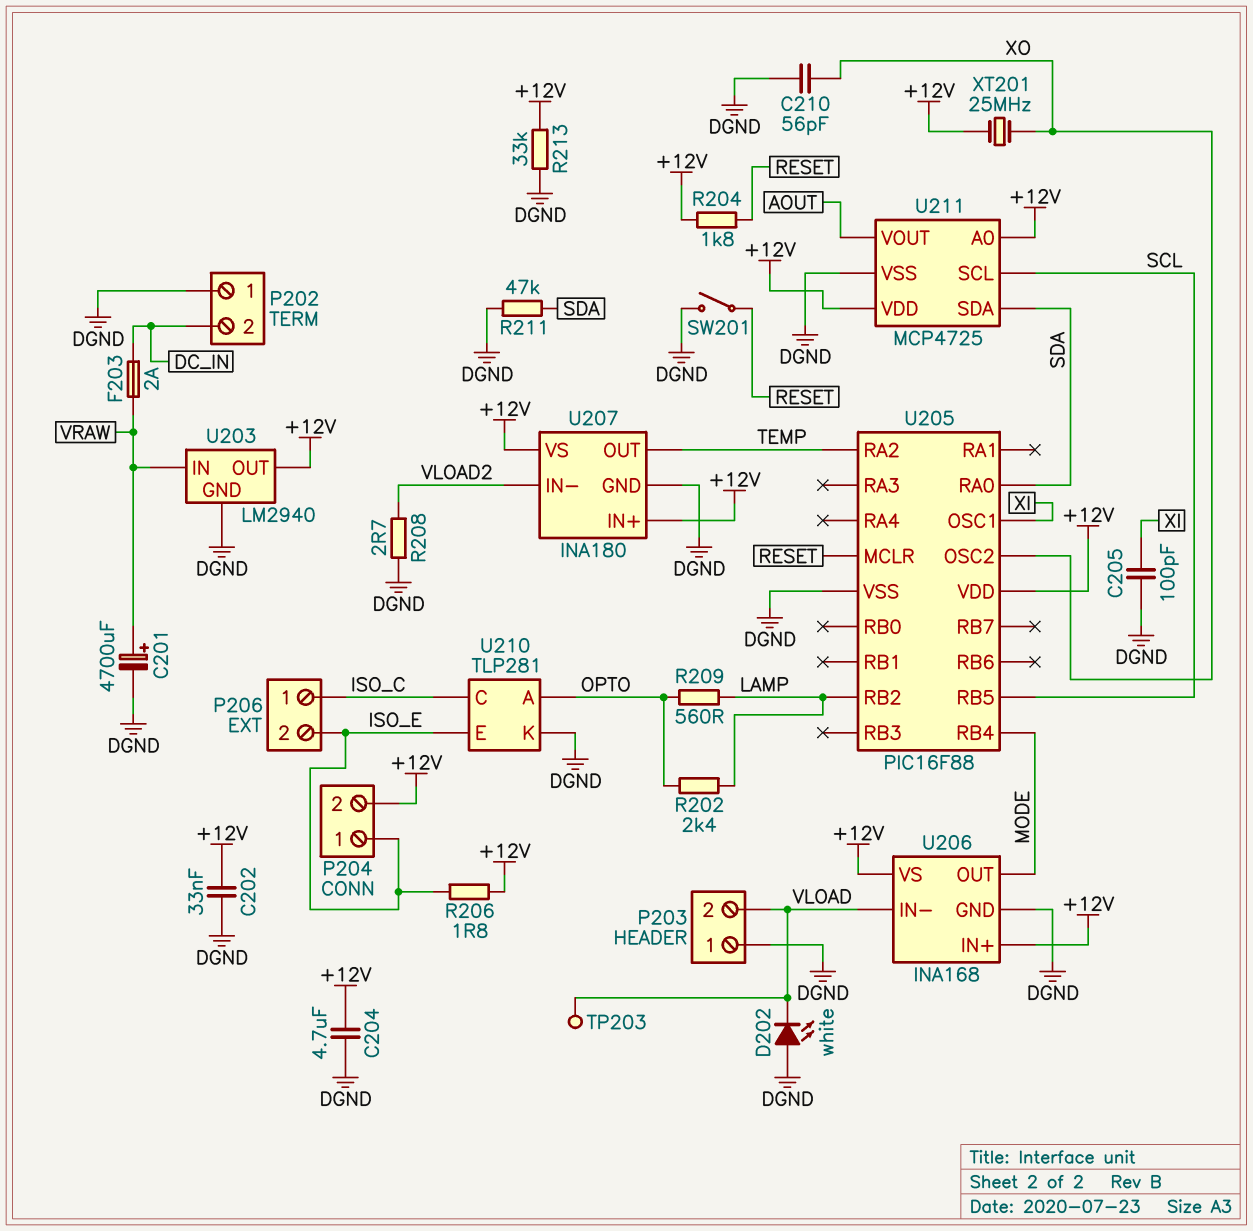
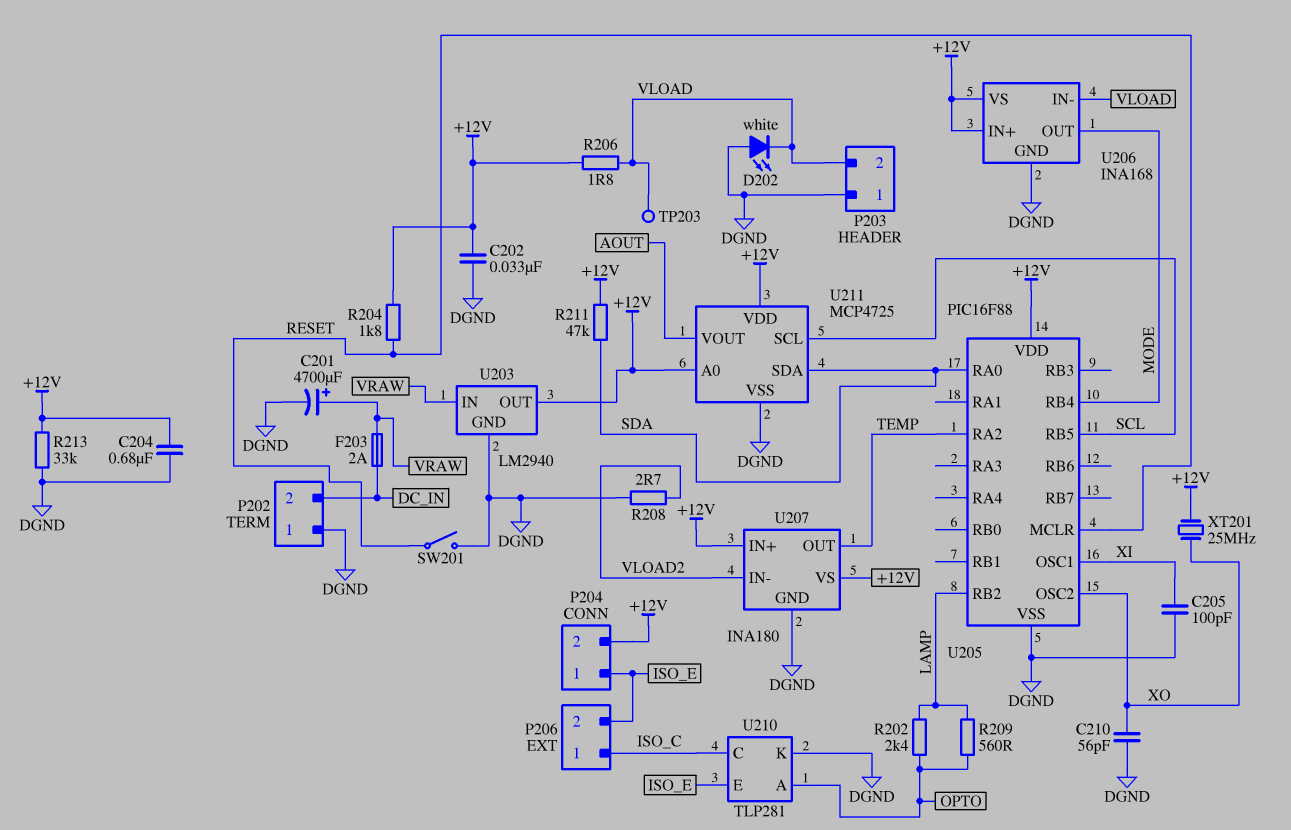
C204: 4.7uF (+12V, DGND) -> 680nF (+12V, DGND)
R206: 1.8 (+12V, ISO_E) -> 1.8 (+12V, VLOAD)
R211: 47k (DGND, SDA) -> 47k (+12V, SDA)

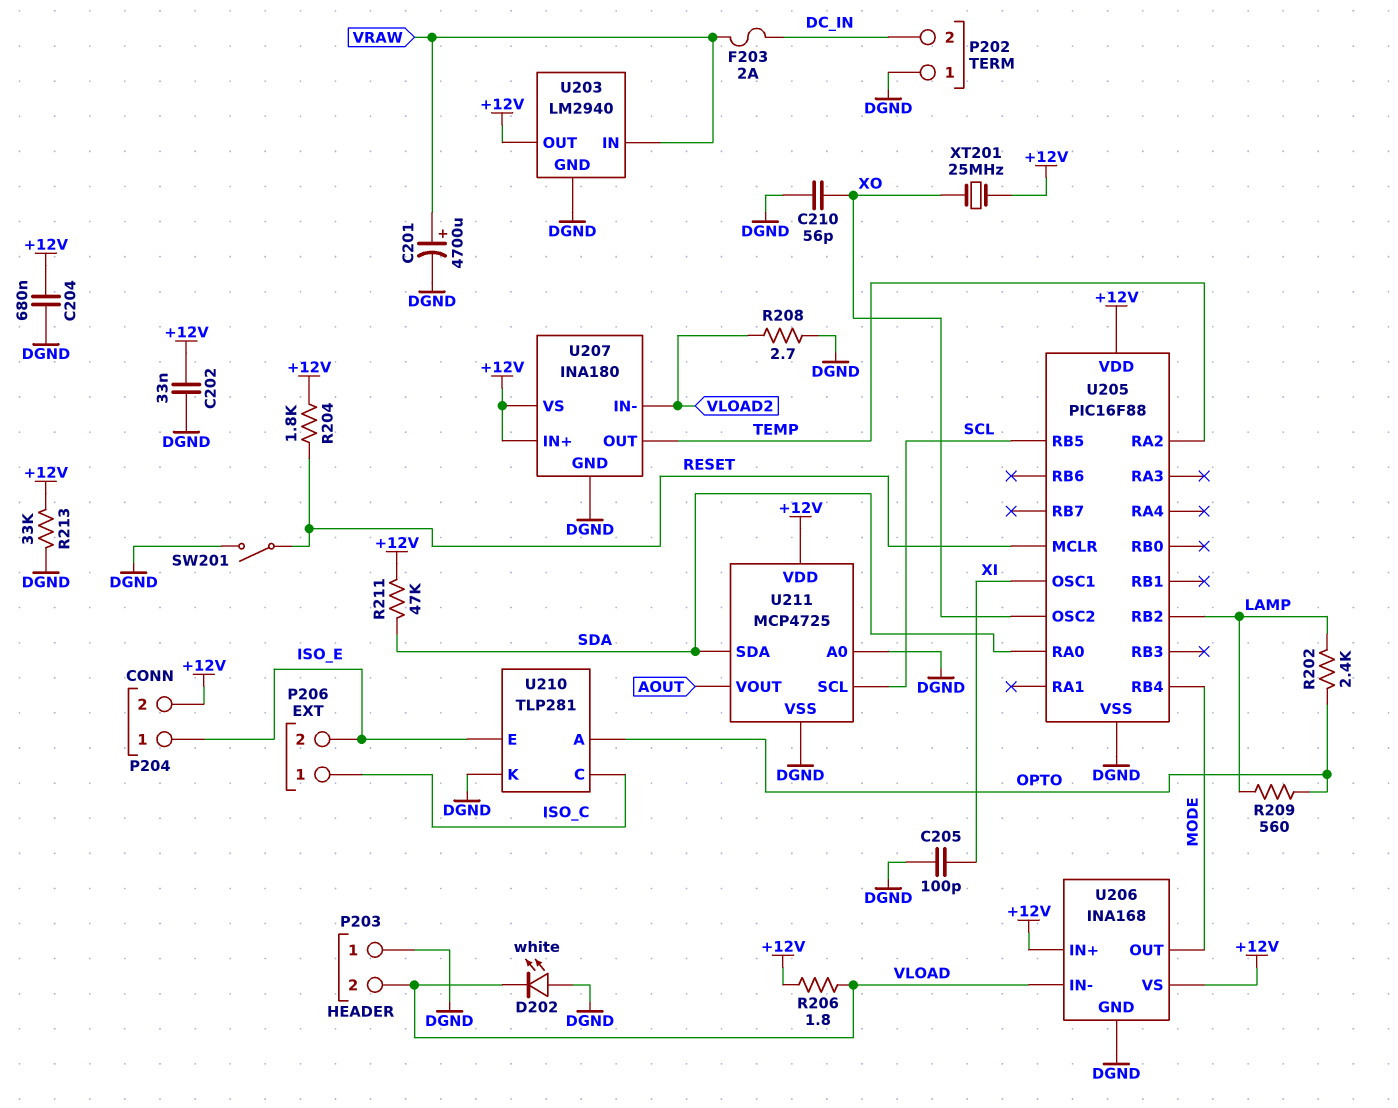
TP203: test point (VLOAD) -> none
U211 pin A0: +12V -> DGND

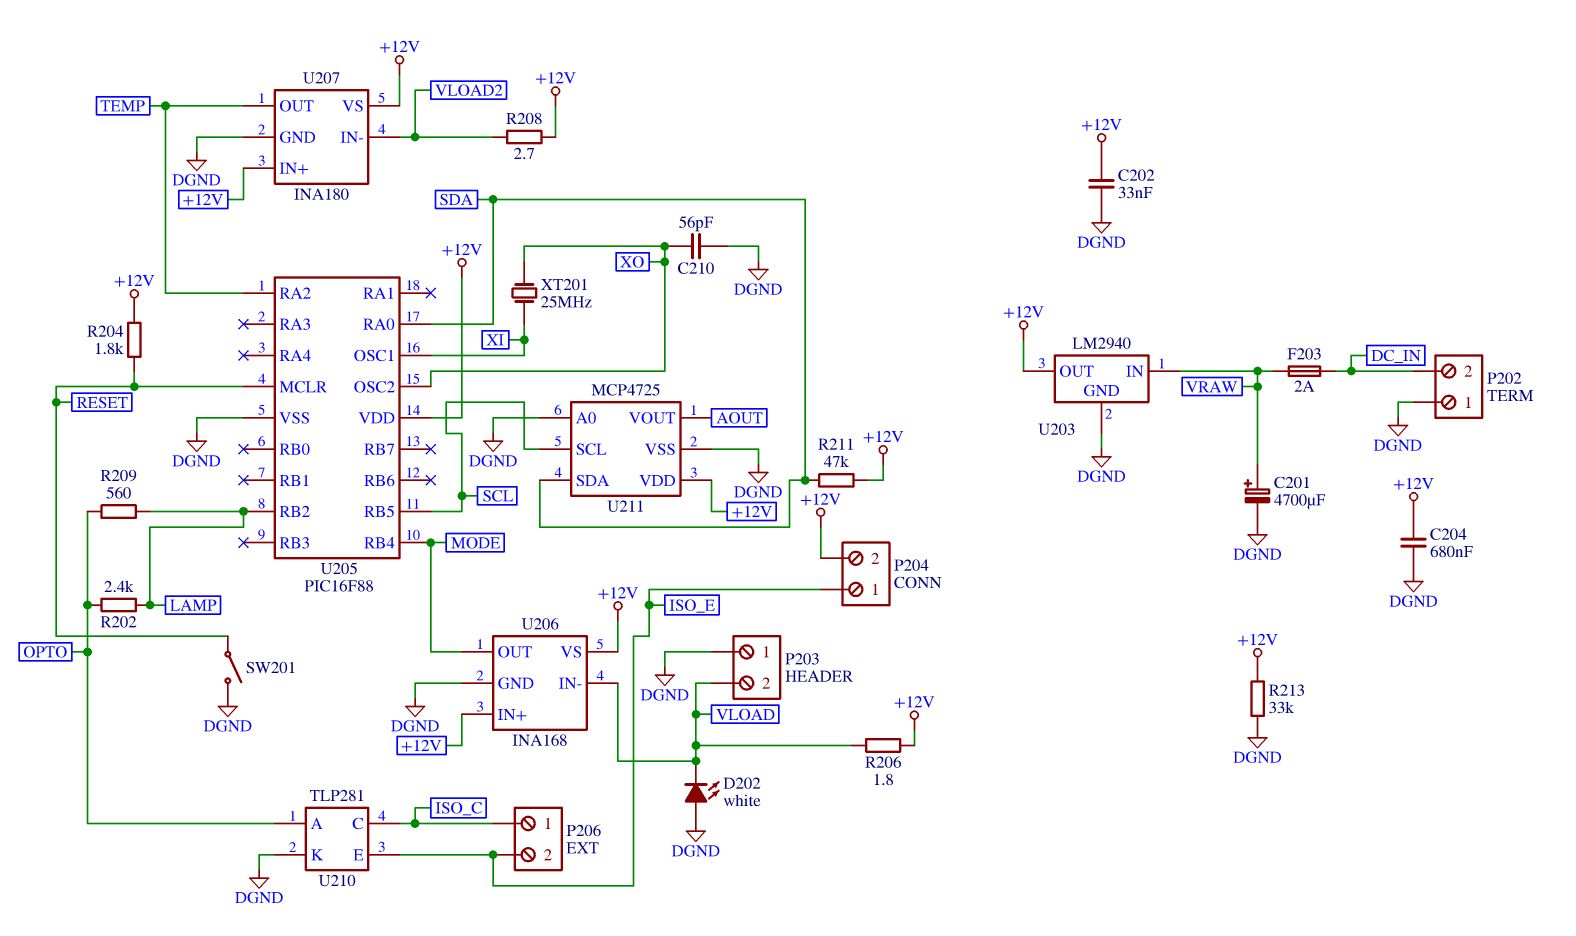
C205: 100pF (DGND, XI) -> none
R208: 2.7 (DGND, VLOAD2) -> 2.7 (+12V, VLOAD2)
XT201: 25MHz (+12V, XO) -> 25MHz (XI, XO)

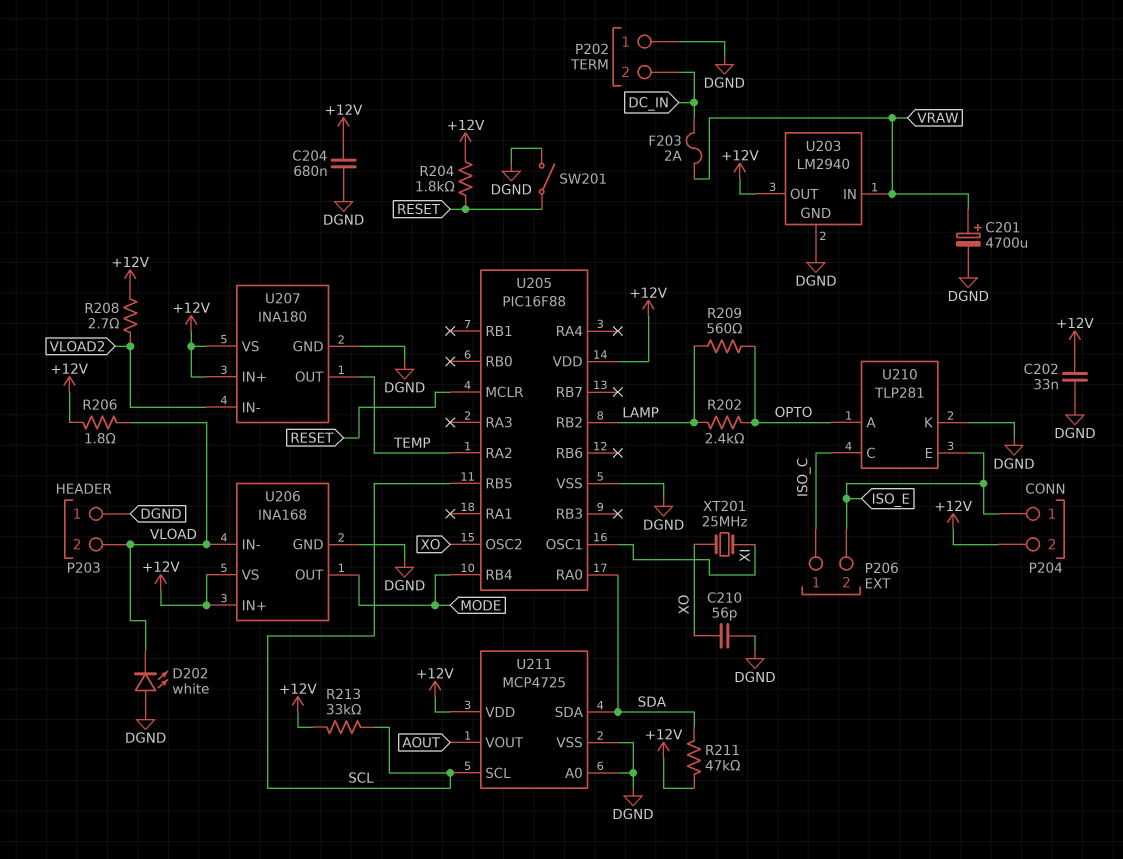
R213: 33k (+12V, DGND) -> 33k (+12V, SCL)

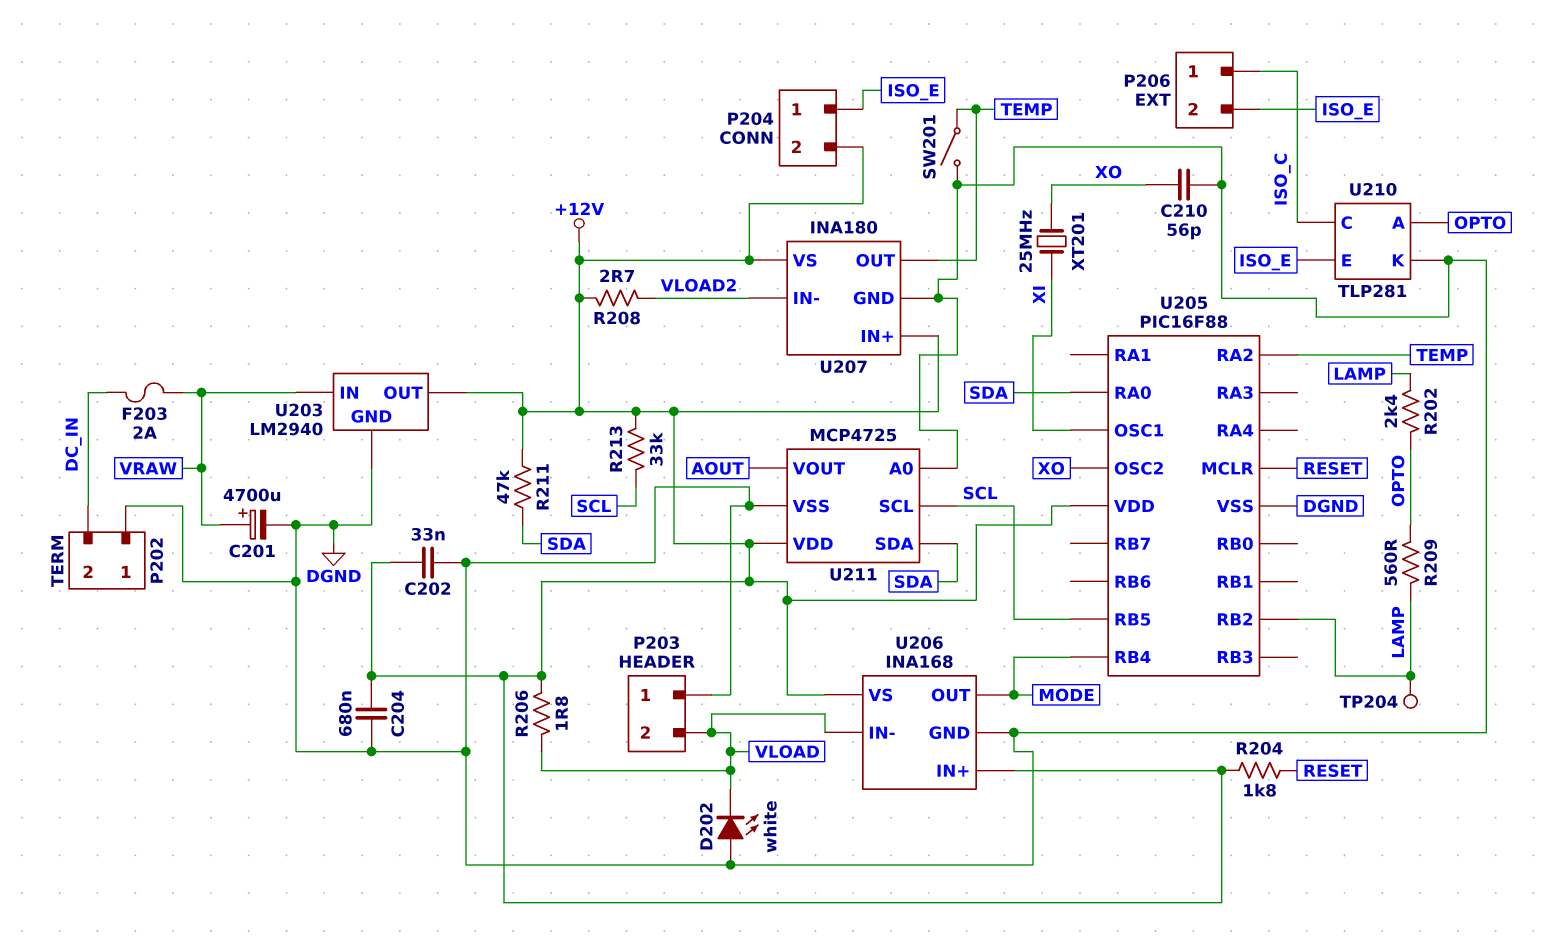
SW201: switch (DGND, RESET) -> switch (DGND, TEMP)
TP204: none -> test point (LAMP)

